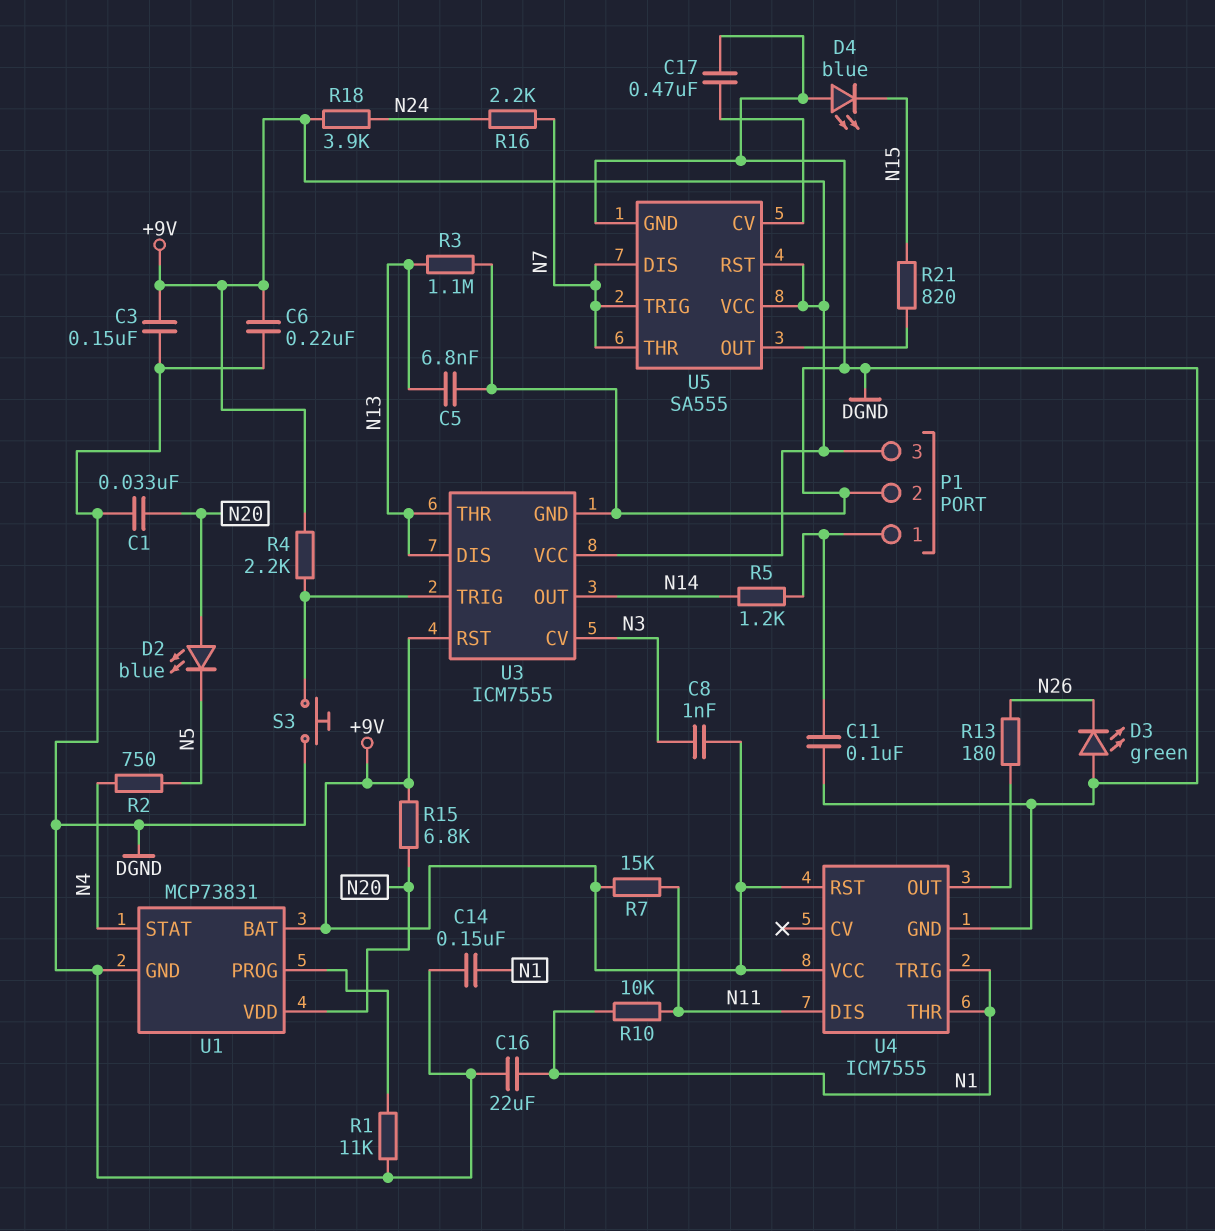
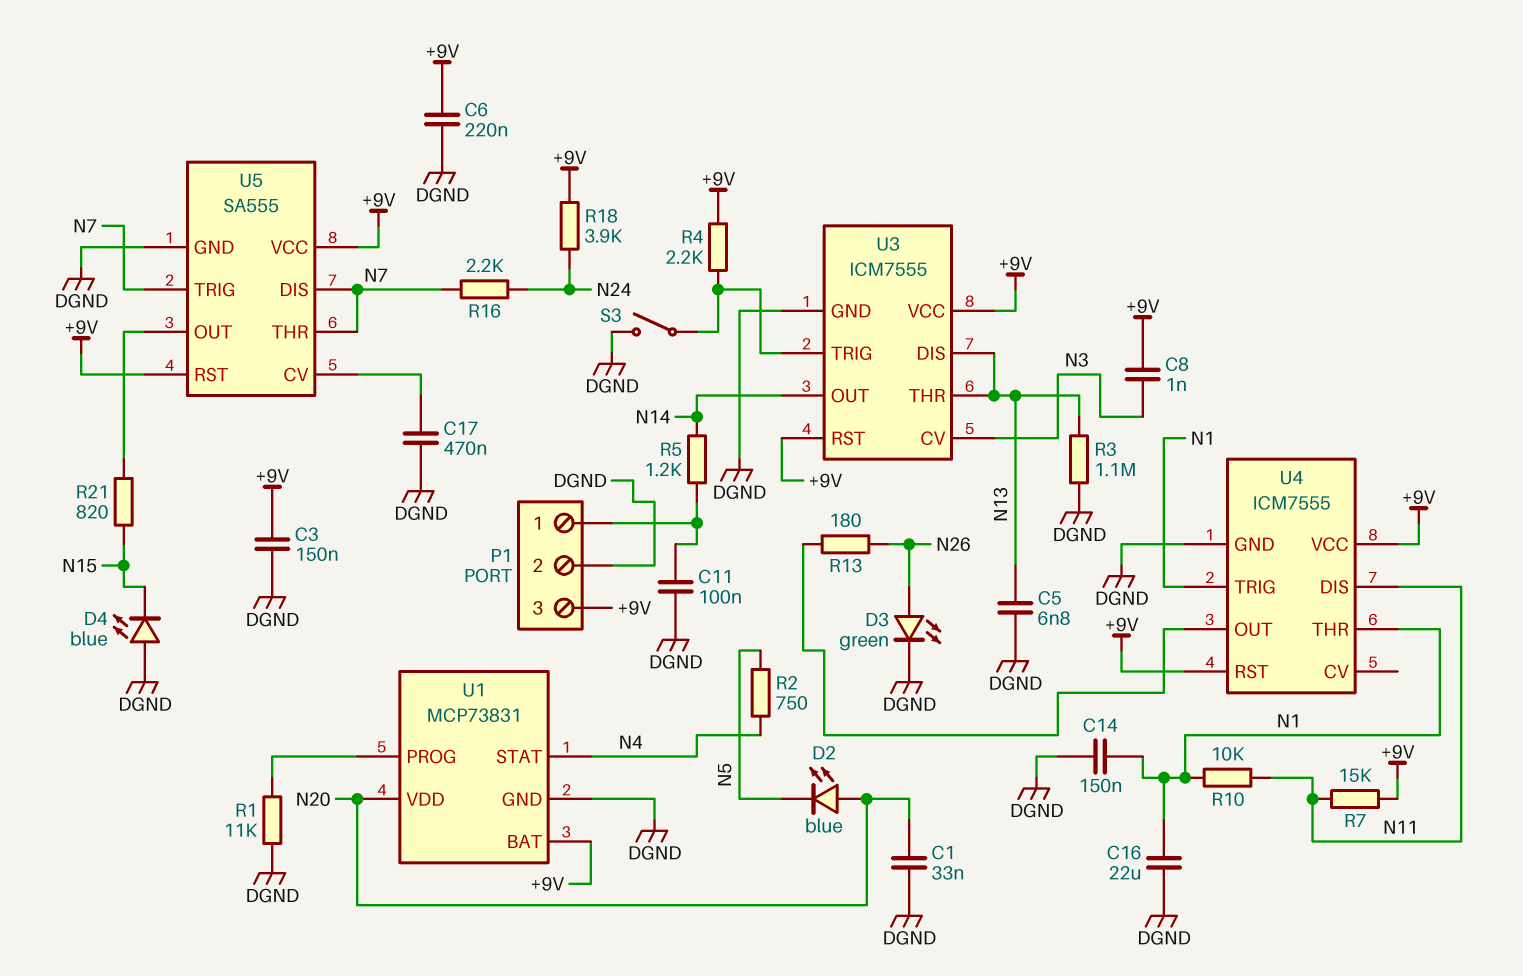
D3: LED green (A DGND, K N26) -> LED green (A N26, K DGND)
R15: 6.8k (+9V, N20) -> none
S3: button (DGND, U3/TRIG) -> switch (DGND, U3/TRIG)

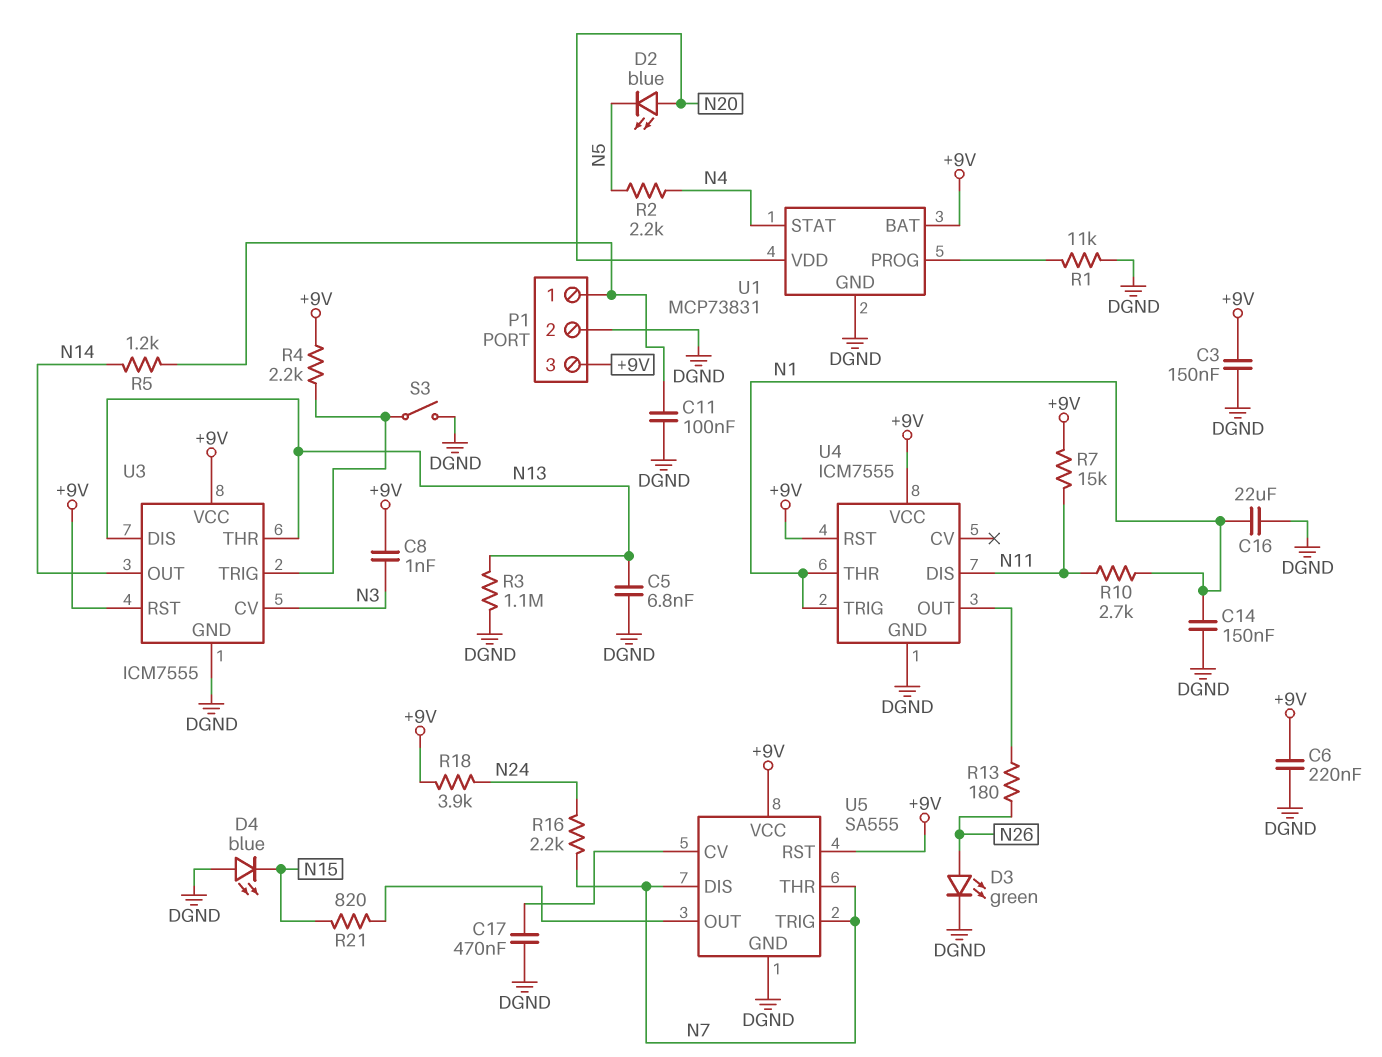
C1: 33nF (DGND, N20) -> none
R2: 750 (N4, N5) -> 2.2k (N4, N5)
R10: 10k (N1, N11) -> 2.7k (N1, N11)

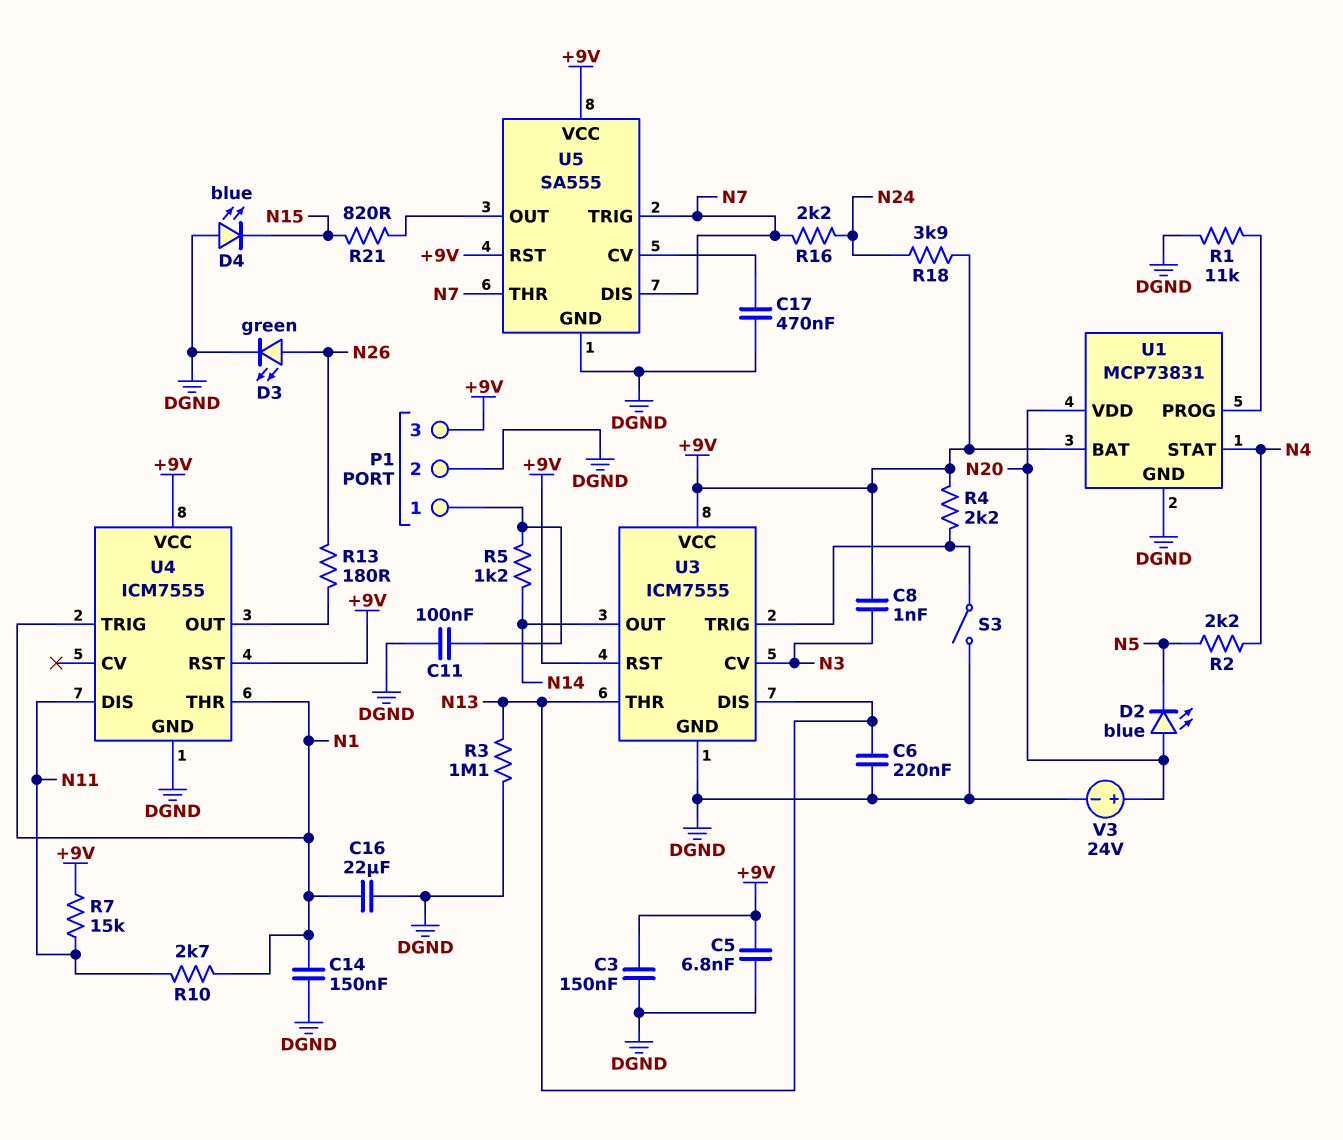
C5: 6.8nF (DGND, N13) -> 6.8nF (+9V, DGND)
C6: 220nF (+9V, DGND) -> 220nF (DGND, N13)
V3: none -> 24V (plus N20, minus DGND)

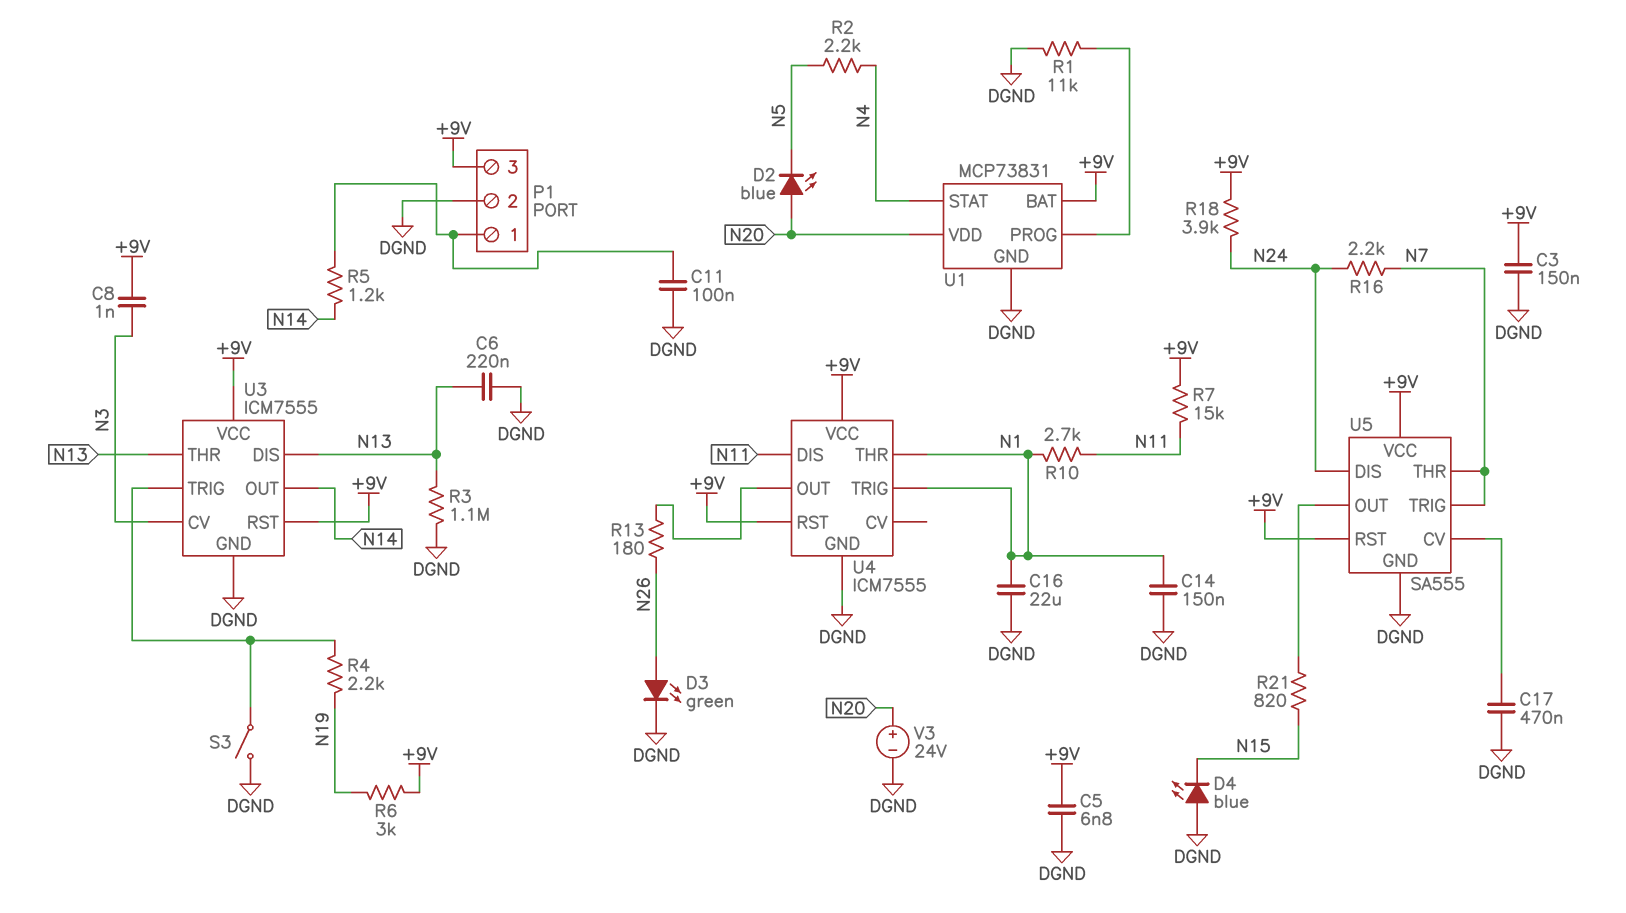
R4: 2.2k (+9V, U3/TRIG) -> 2.2k (N19, U3/TRIG)
R6: none -> 3k (+9V, N19)
U5 pin DIS: N7 -> N24

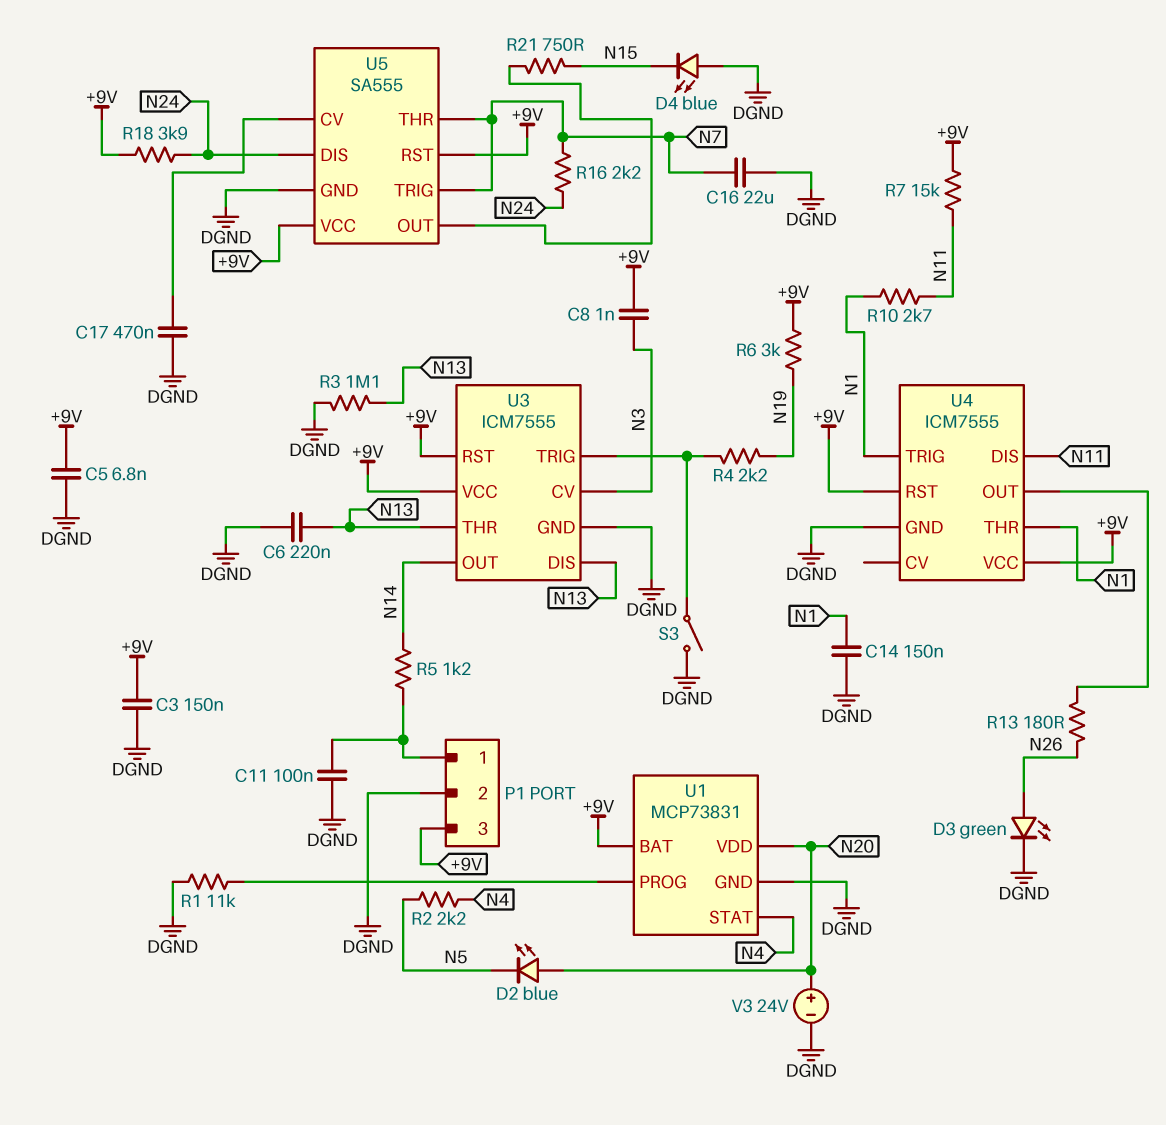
C16: 22uF (DGND, N1) -> 22uF (DGND, N7)
R21: 820 (N15, U5/OUT) -> 750 (N15, U5/OUT)

